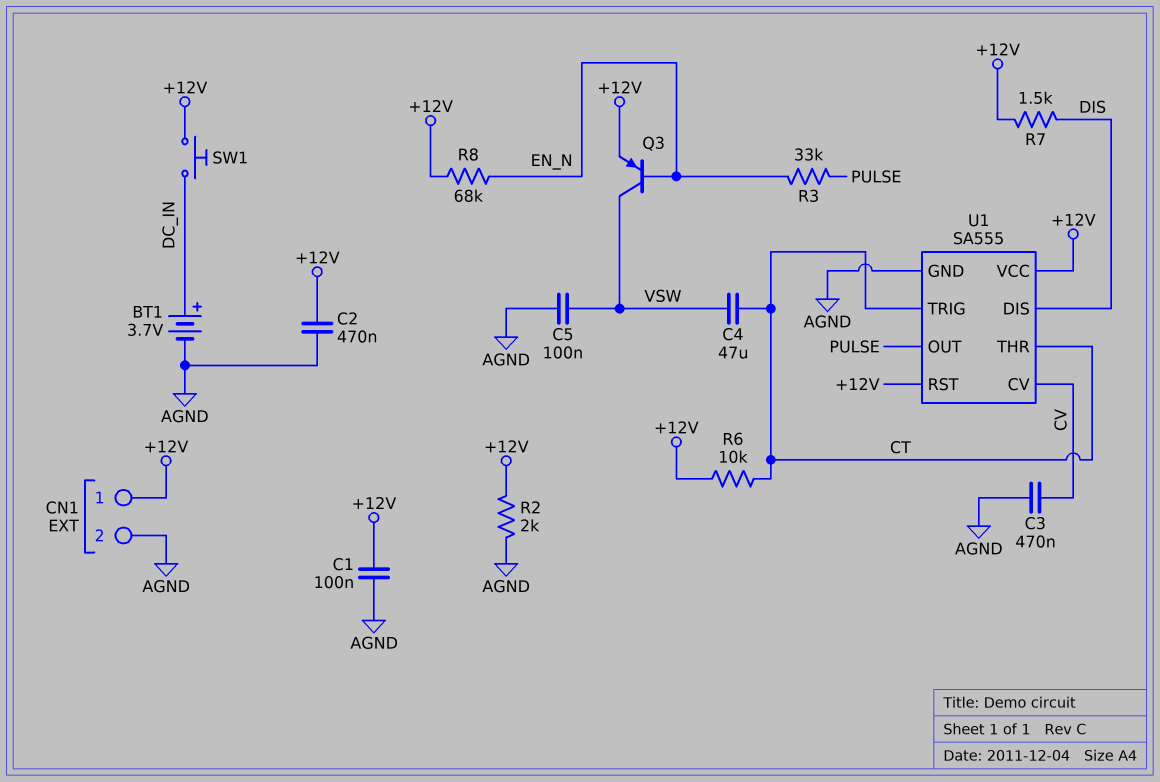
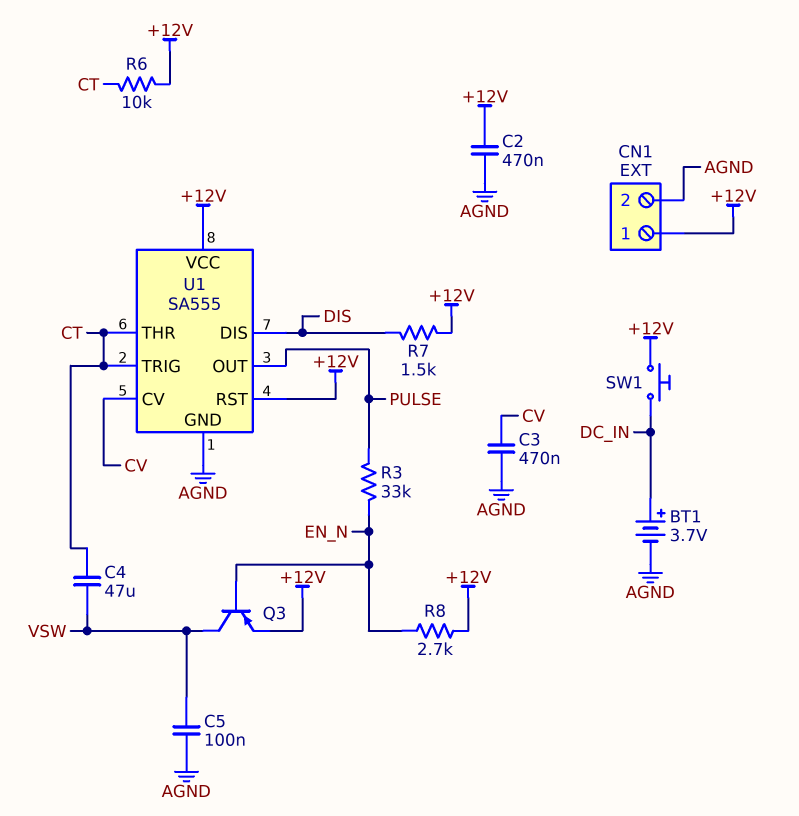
C1: 100nF (+12V, AGND) -> none
R2: 2k (+12V, AGND) -> none
R8: 68k (+12V, EN_N) -> 2.7k (+12V, EN_N)

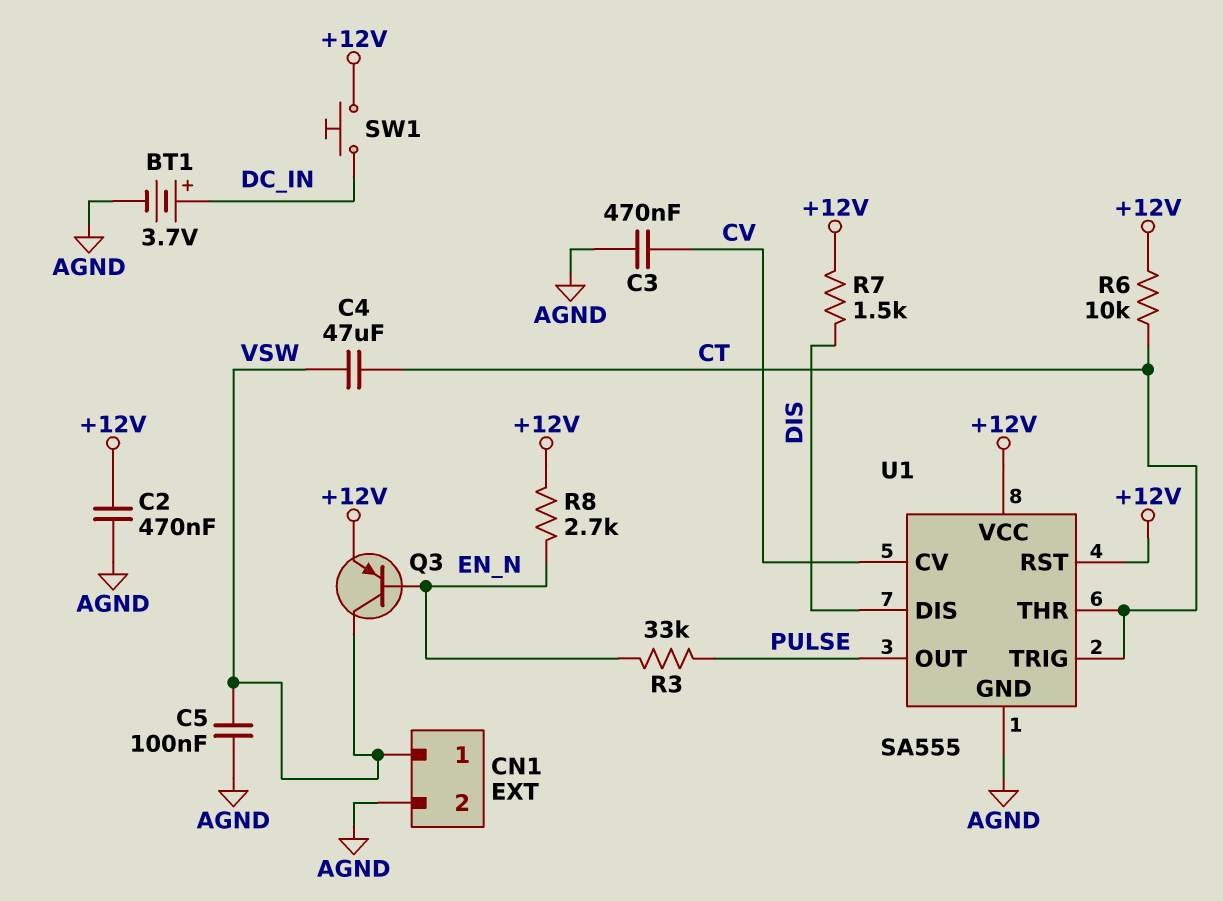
CN1 pin 1: +12V -> VSW

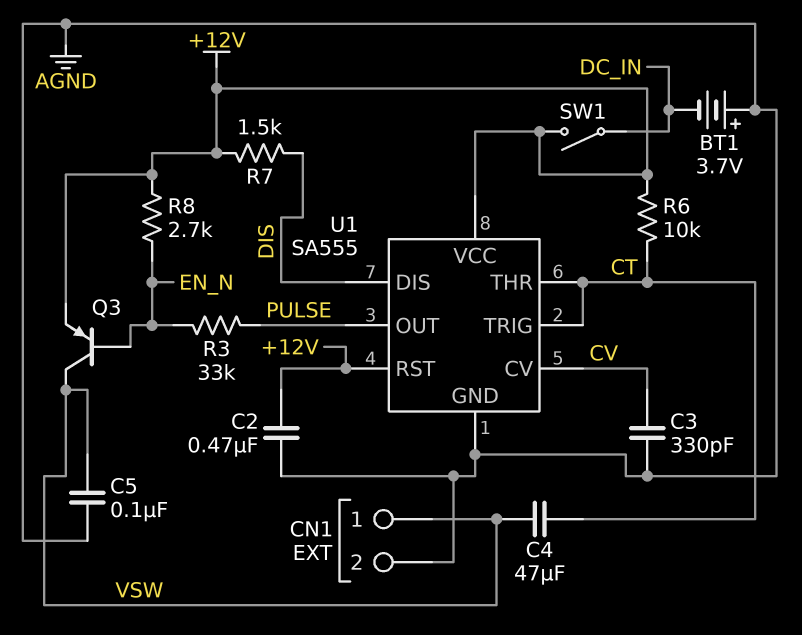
BT1: 3.7V (plus DC_IN, minus AGND) -> 3.7V (plus AGND, minus DC_IN)
C3: 470nF (AGND, CV) -> 330pF (AGND, CV)
SW1: button (+12V, DC_IN) -> switch (+12V, DC_IN)

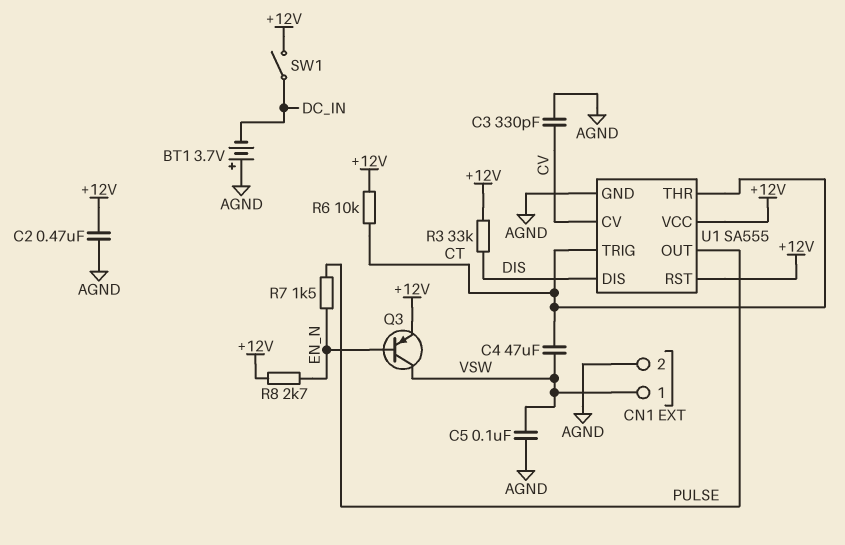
R3: 33k (EN_N, PULSE) -> 33k (+12V, DIS)
R7: 1.5k (+12V, DIS) -> 1.5k (EN_N, PULSE)

